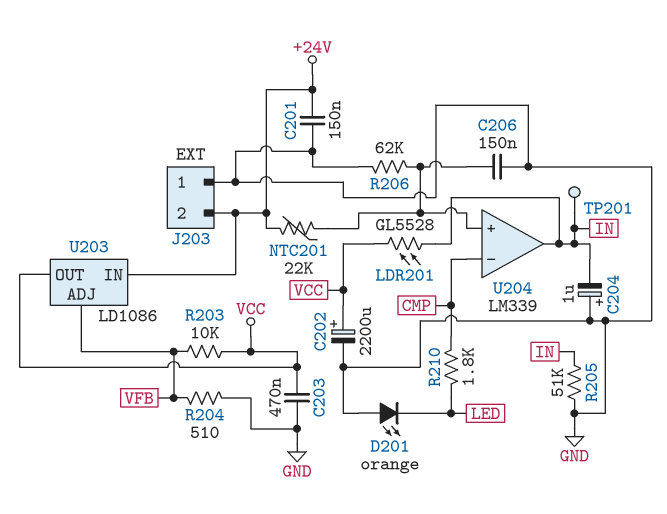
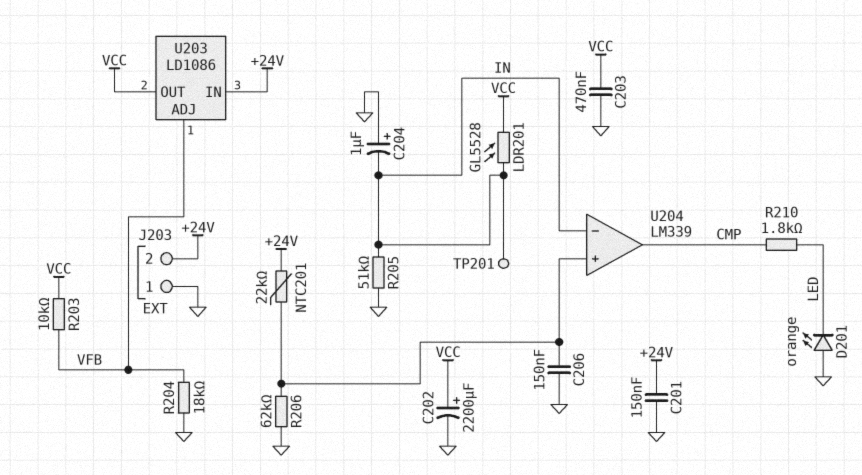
R204: 510 (GND, VFB) -> 18k (GND, VFB)
U204 pin in-: CMP -> IN
U204 pin out: IN -> CMP

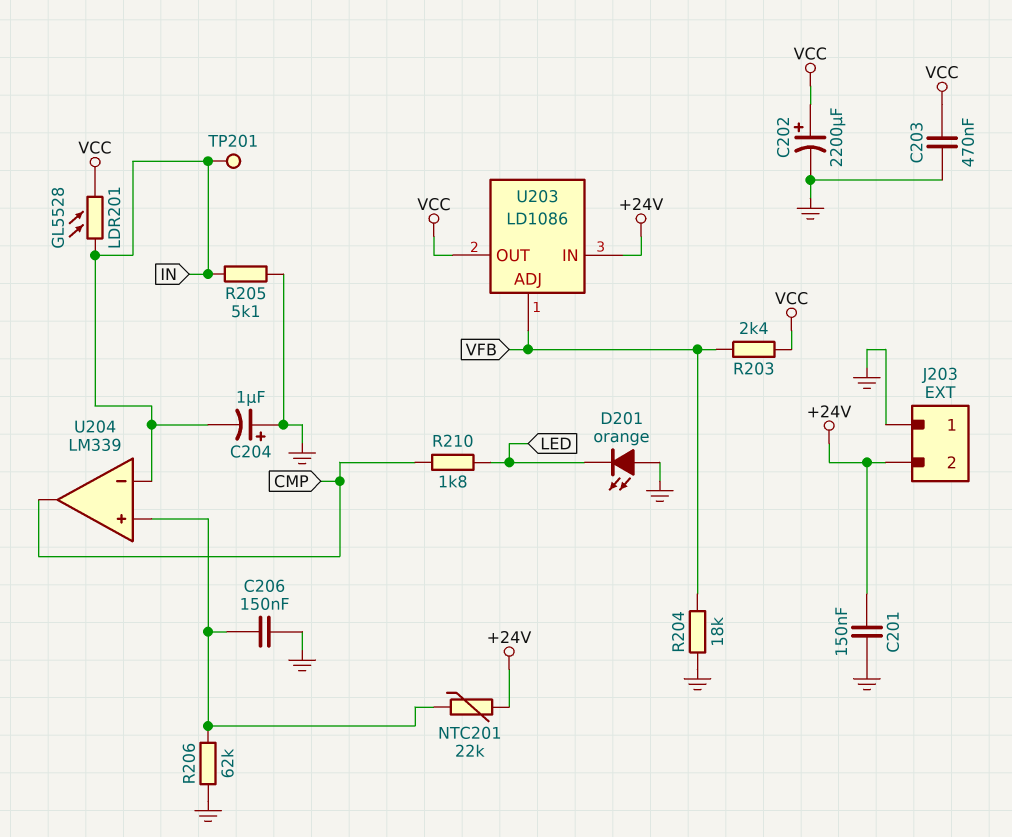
R203: 10k (VCC, VFB) -> 2.4k (VCC, VFB)
R205: 51k (GND, IN) -> 5.1k (GND, IN)

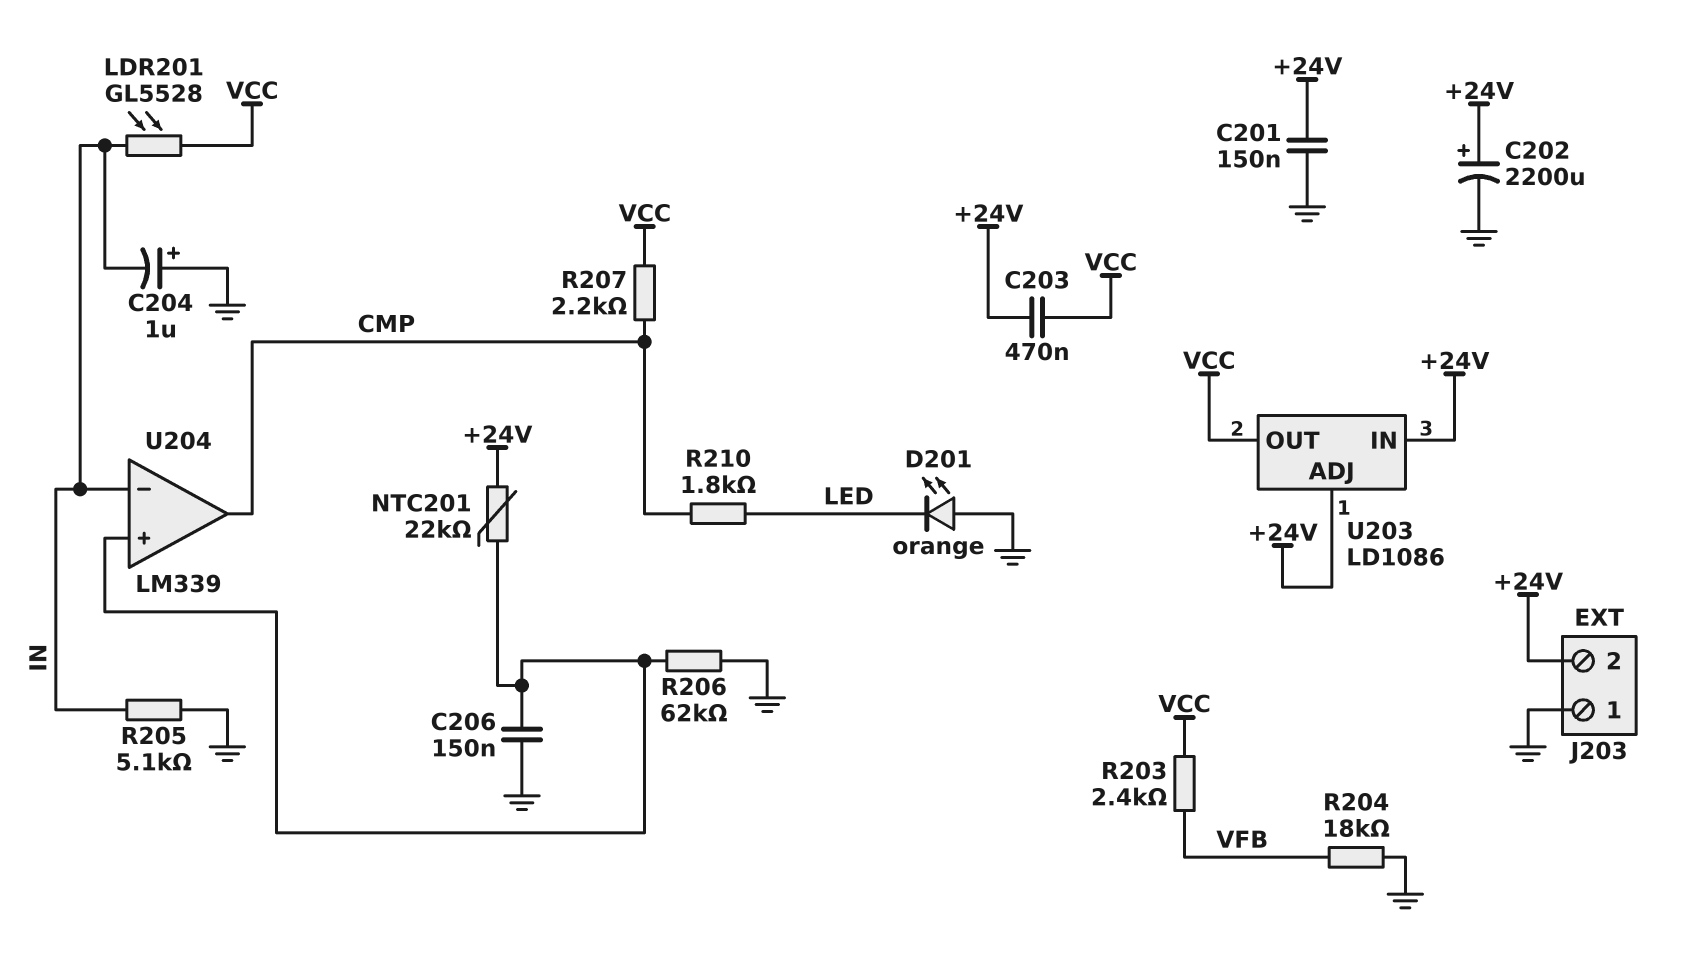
C202: 2200uF (plus VCC, minus GND) -> 2200uF (plus +24V, minus GND)
C203: 470nF (GND, VCC) -> 470nF (+24V, VCC)
R207: none -> 2.2k (CMP, VCC)
TP201: test point (IN) -> none
U203 pin ADJ: VFB -> +24V

